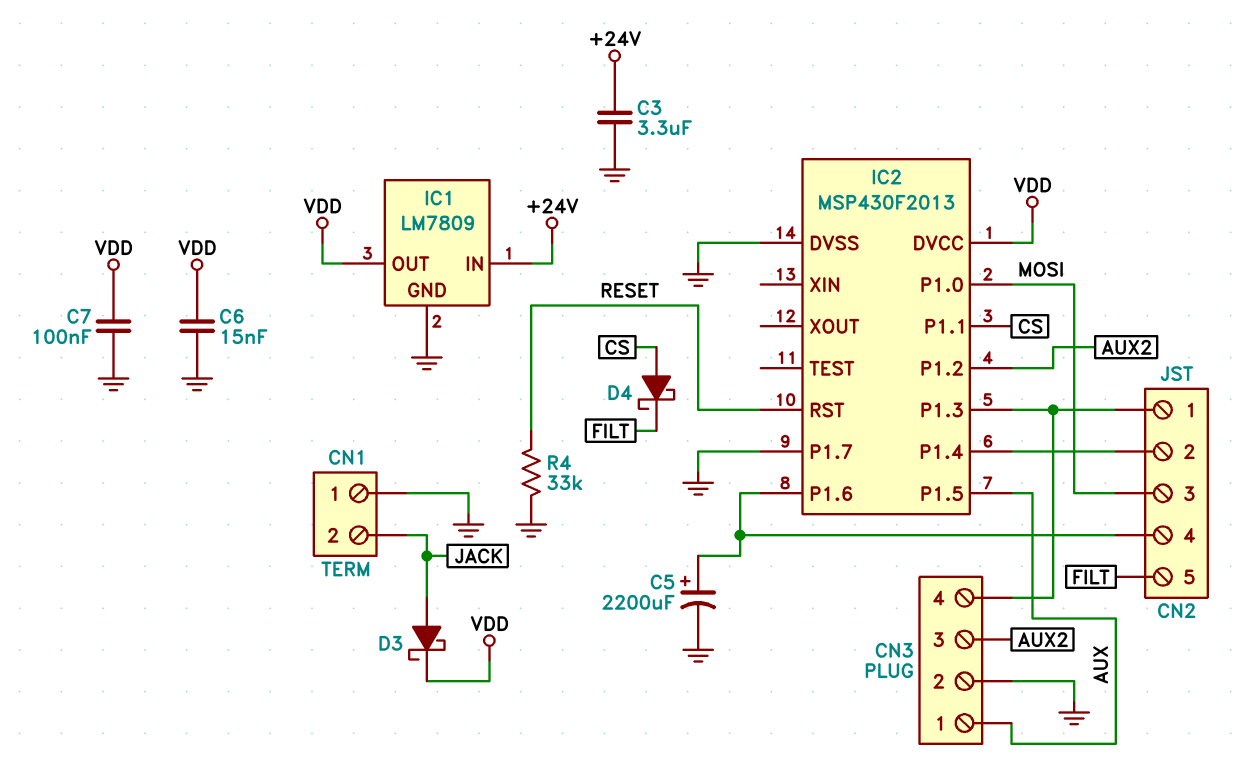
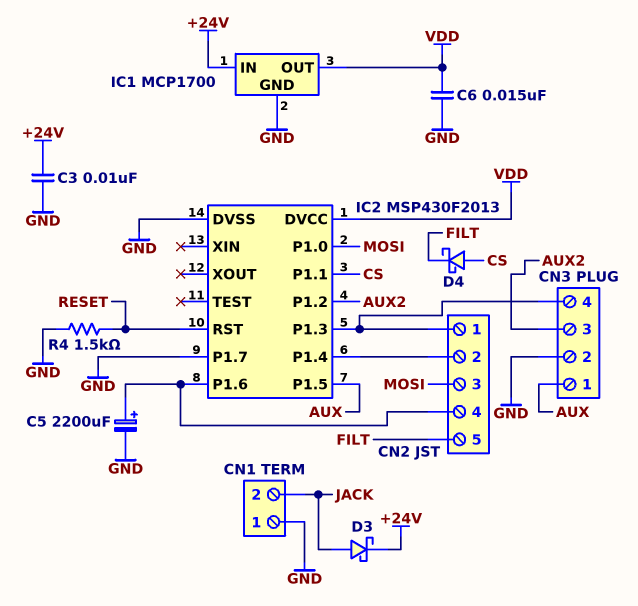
C3: 3.3uF (+24V, GND) -> 10nF (+24V, GND)
C7: 100nF (GND, VDD) -> none
D3: schottky (A JACK, K VDD) -> schottky (A JACK, K +24V)
IC1: LM7809 -> MCP1700
R4: 33k (GND, RESET) -> 1.5k (GND, RESET)

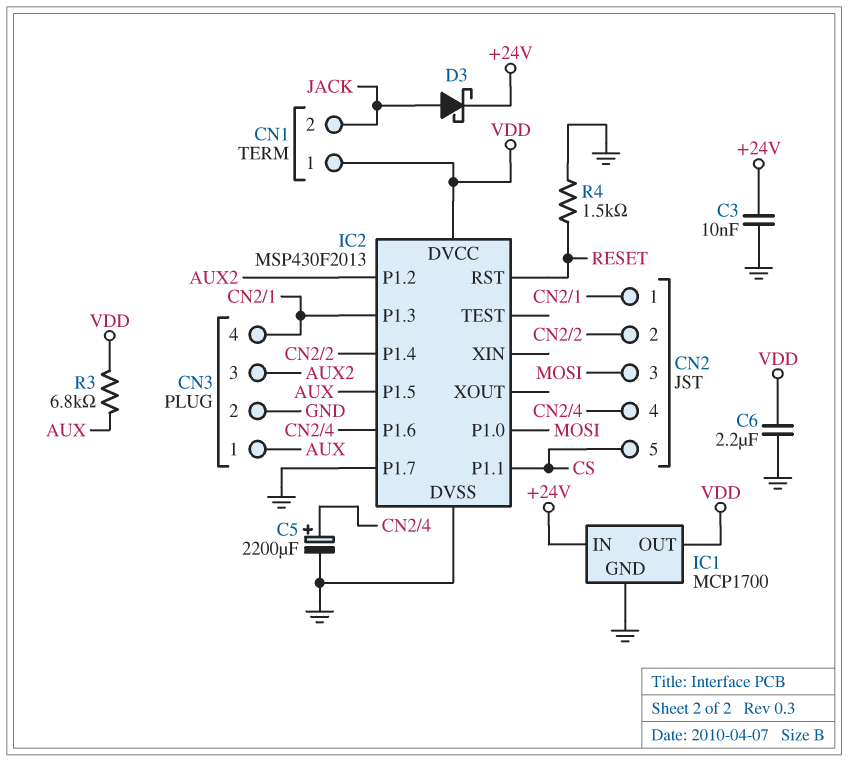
C6: 15nF (GND, VDD) -> 2.2uF (GND, VDD)
CN1 pin 1: GND -> VDD
CN2 pin 5: FILT -> CS
D4: schottky (A CS, K FILT) -> none
R3: none -> 6.8k (AUX, VDD)

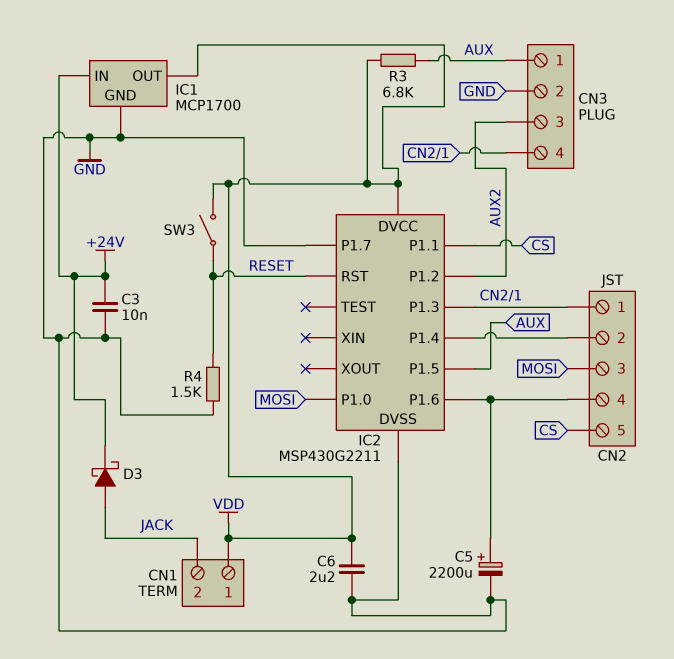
IC2: MSP430F2013 -> MSP430G2211
SW3: none -> switch (RESET, VDD)

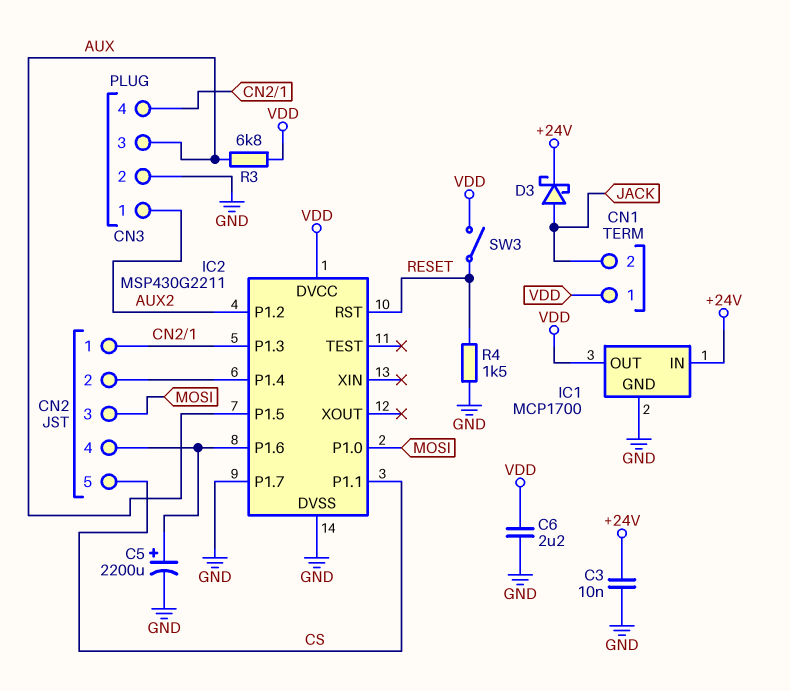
CN3 pin 1: AUX -> AUX2
CN3 pin 3: AUX2 -> AUX

